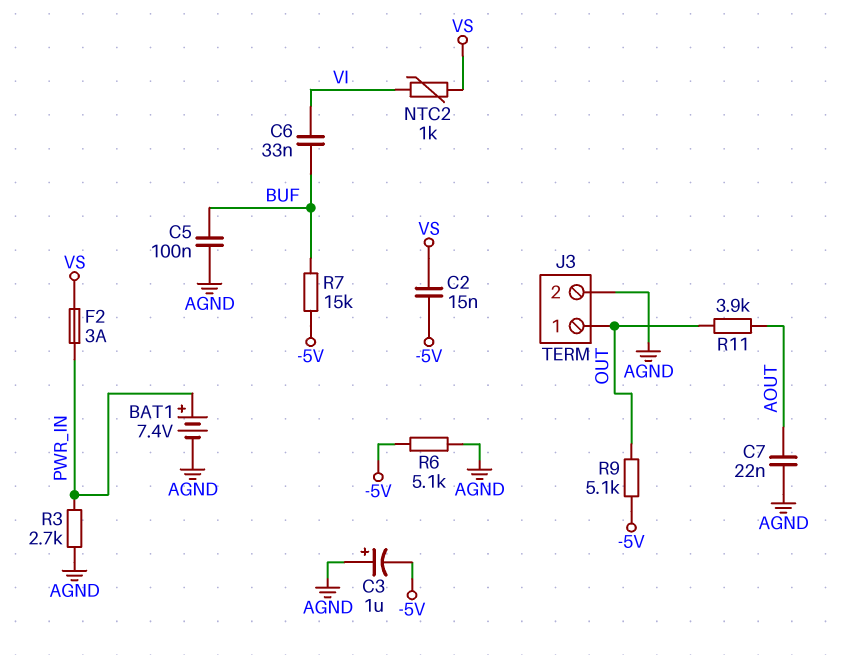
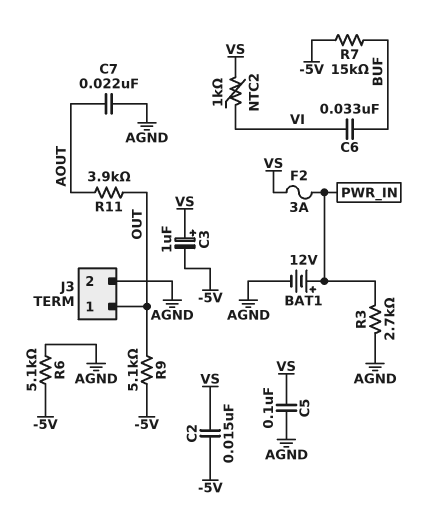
BAT1: 7.4V (plus PWR_IN, minus AGND) -> 12V (plus PWR_IN, minus AGND)
C3: 1uF (plus AGND, minus -5V) -> 1uF (plus VS, minus -5V)
C5: 100nF (AGND, BUF) -> 100nF (AGND, VS)

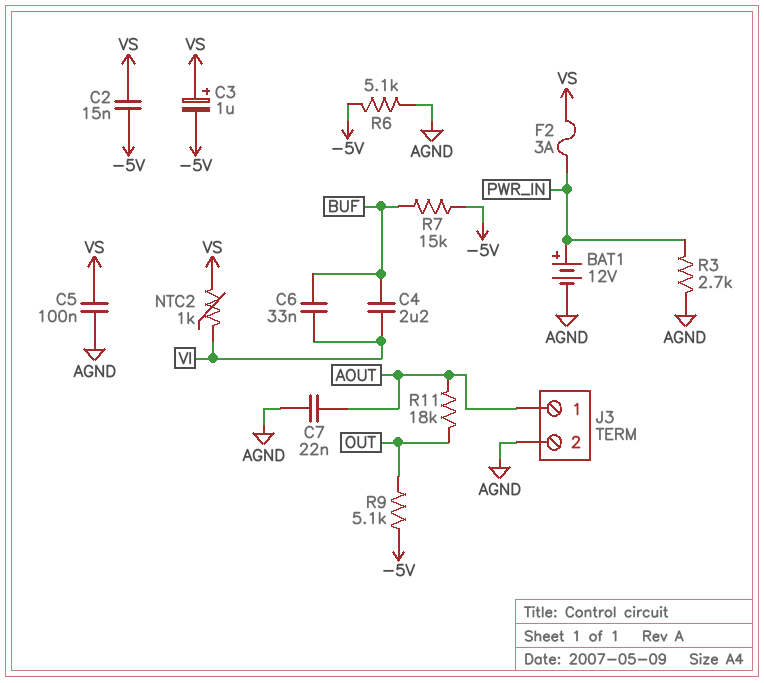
C4: none -> 2.2uF (BUF, VI)
J3 pin 1: OUT -> AOUT
R11: 3.9k (AOUT, OUT) -> 18k (AOUT, OUT)

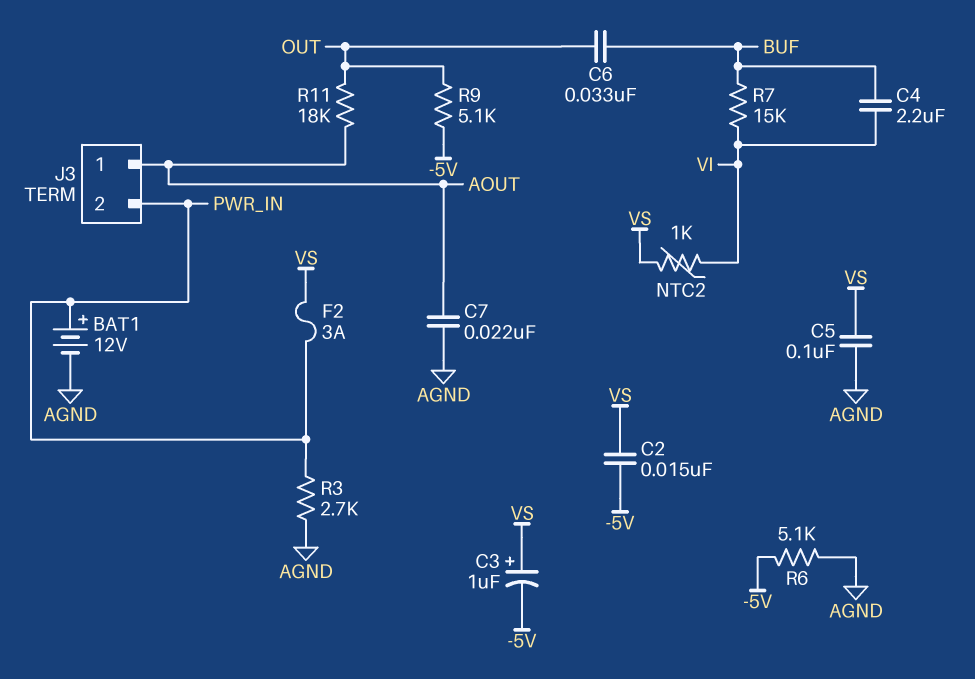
C6: 33nF (BUF, VI) -> 33nF (BUF, OUT)
J3 pin 2: AGND -> PWR_IN
R7: 15k (-5V, BUF) -> 15k (BUF, VI)

